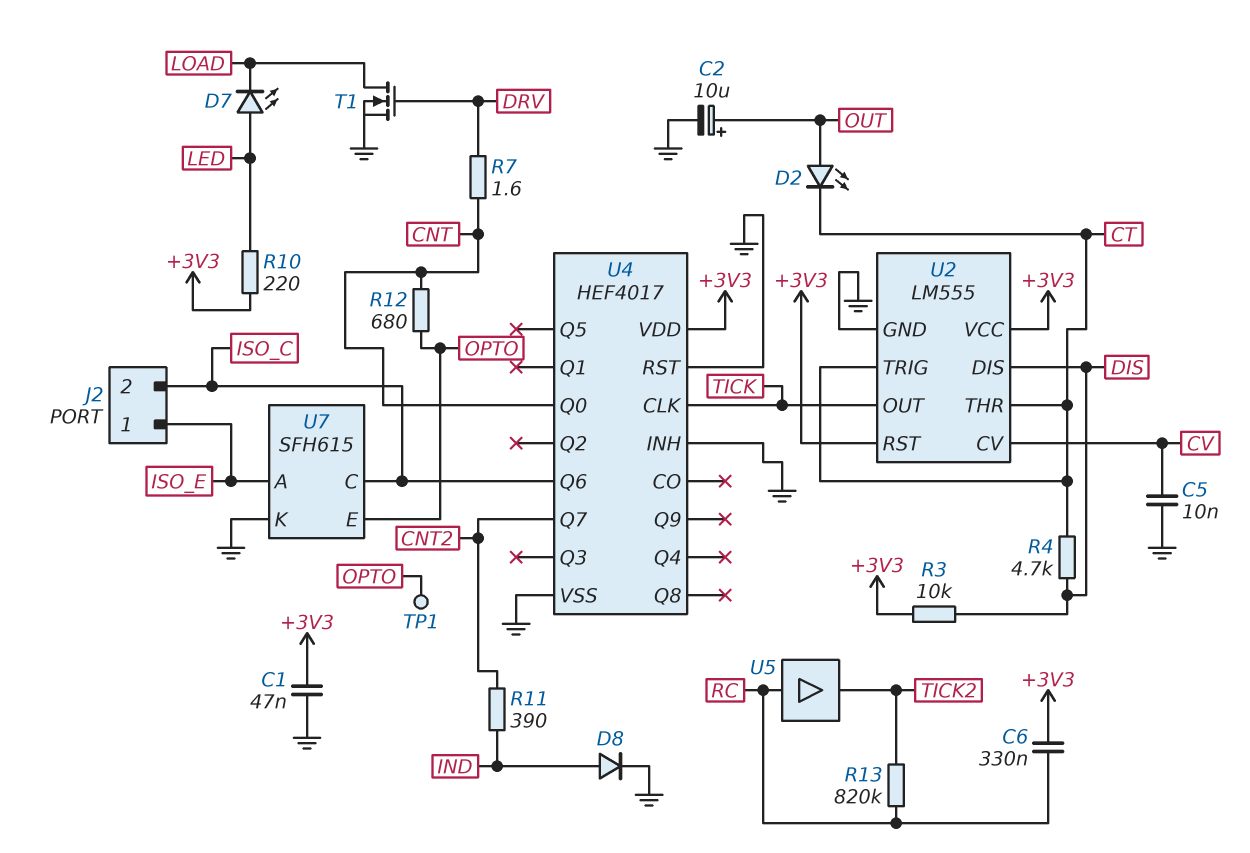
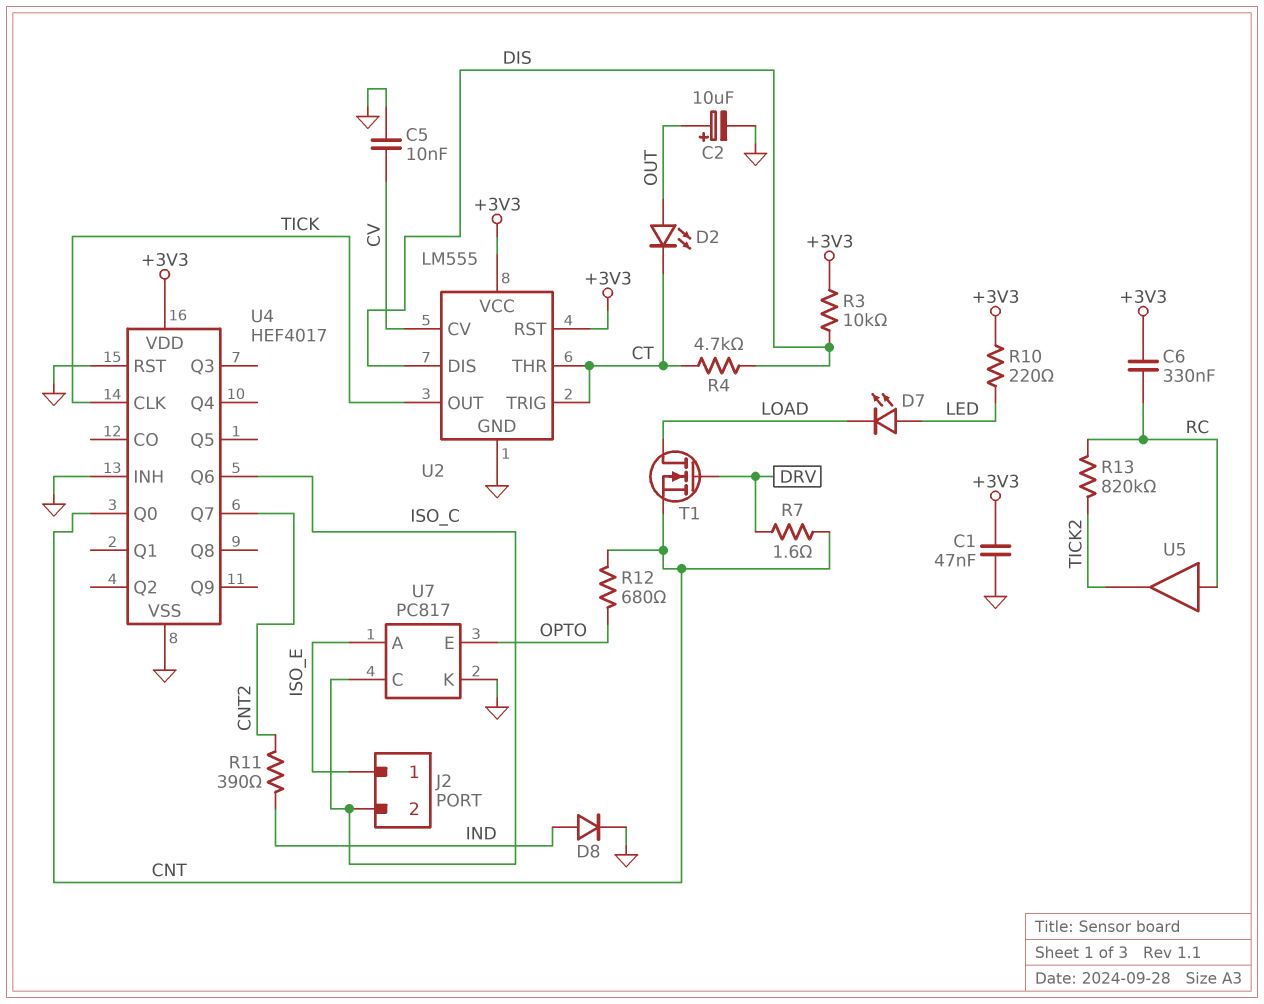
T1: NMOS (G DRV, D LOAD, S GND) -> NMOS (G DRV, D LOAD, S CNT)
TP1: test point (OPTO) -> none
U7: SFH615 -> PC817

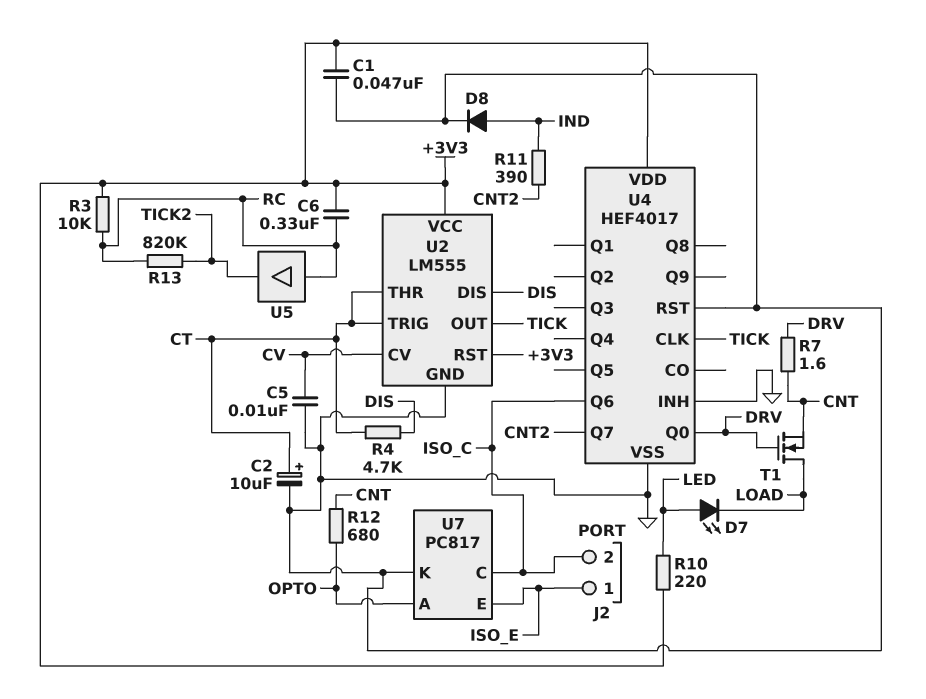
C2: 10uF (plus OUT, minus GND) -> 10uF (plus CT, minus GND)
D2: LED (A OUT, K CT) -> none
R3: 10k (+3V3, DIS) -> 10k (+3V3, RC)
U4 pin Q0: CNT -> DRV
U7 pin A: ISO_E -> OPTO
U7 pin E: OPTO -> ISO_E

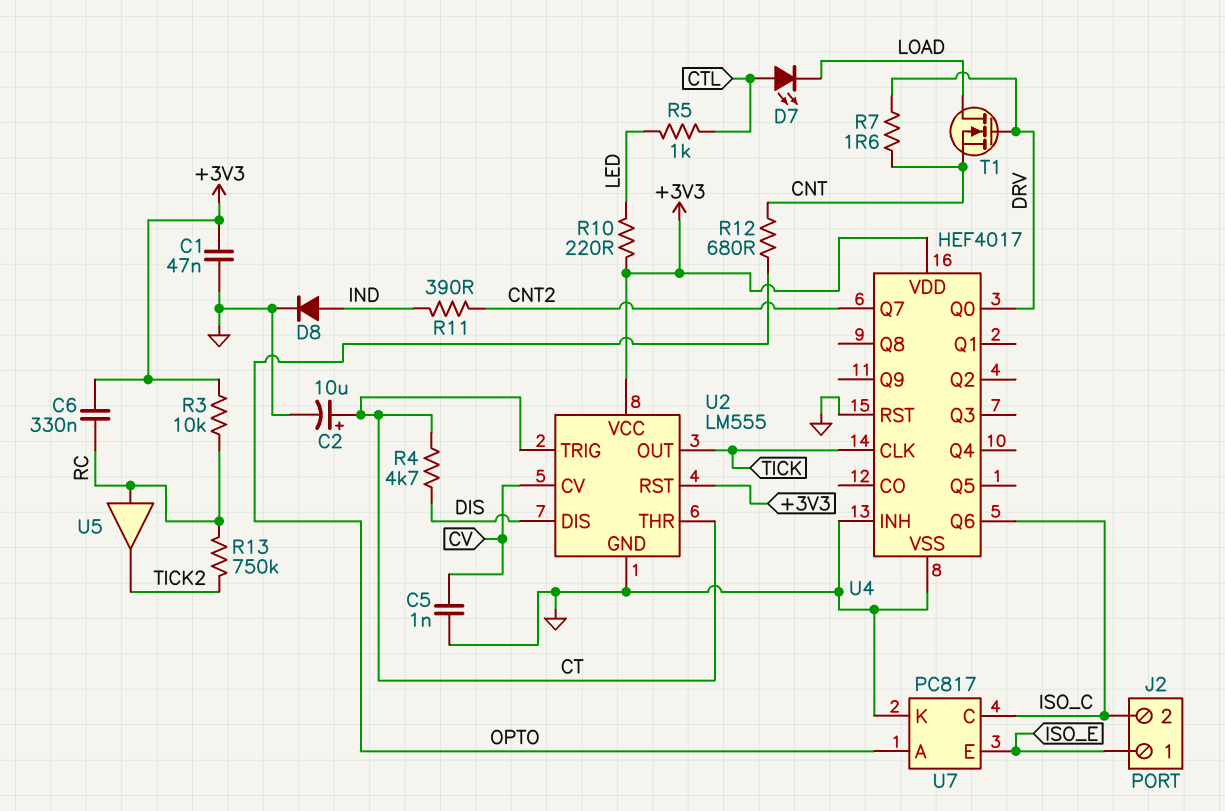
C5: 10nF (CV, GND) -> 1nF (CV, GND)
D7: LED (A LED, K LOAD) -> LED (A CTL, K LOAD)
R5: none -> 1k (CTL, LED)
R13: 820k (RC, TICK2) -> 750k (RC, TICK2)

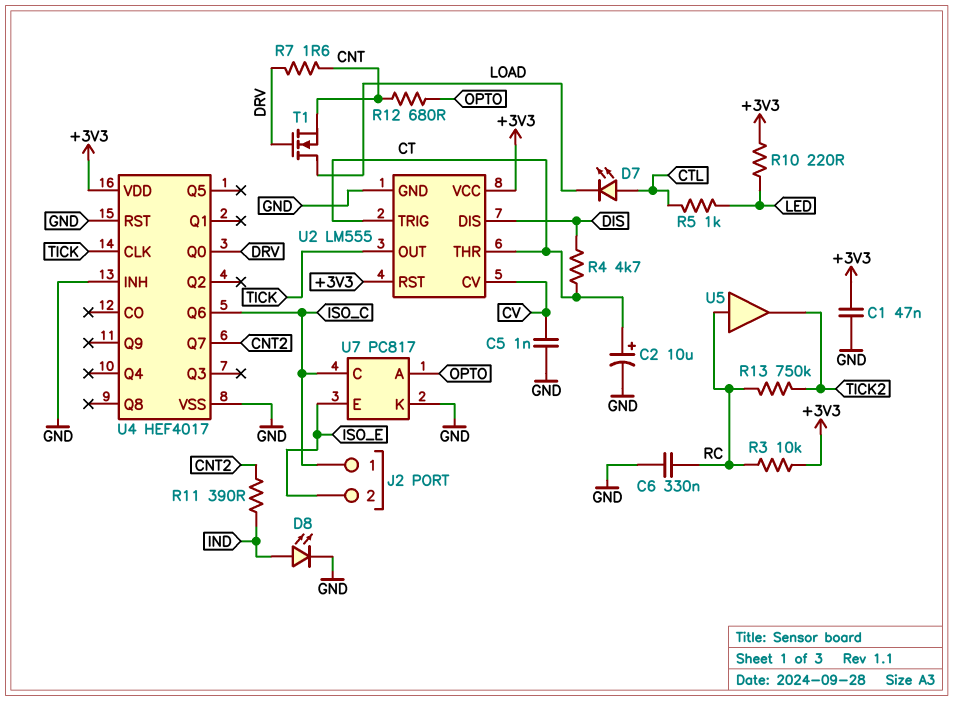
C6: 330nF (+3V3, RC) -> 330nF (GND, RC)
D8: diode (A IND, K GND) -> LED (A IND, K GND)
J2 pin 1: ISO_E -> ISO_C
J2 pin 2: ISO_C -> ISO_E

